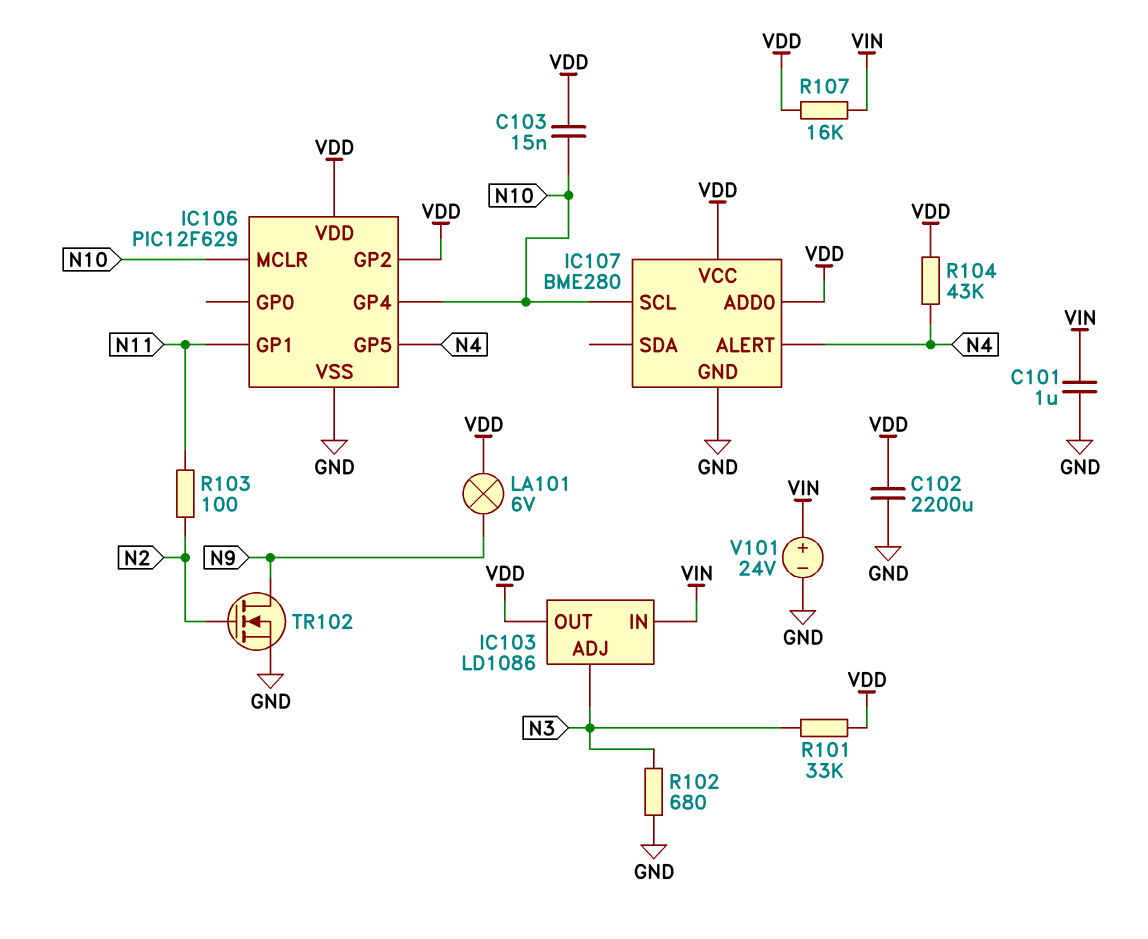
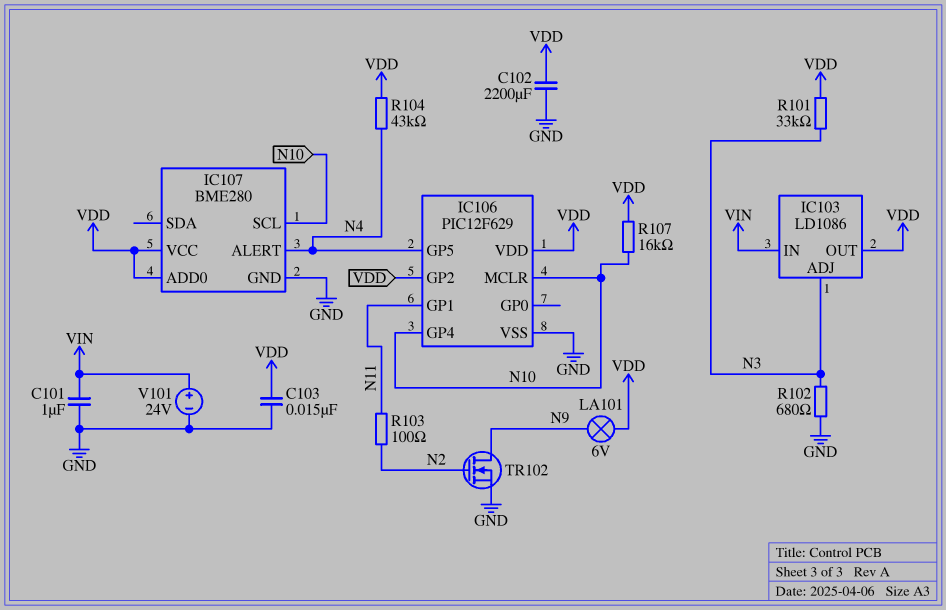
C103: 15nF (N10, VDD) -> 15nF (GND, VDD)
R107: 16k (VDD, VIN) -> 16k (N10, VDD)

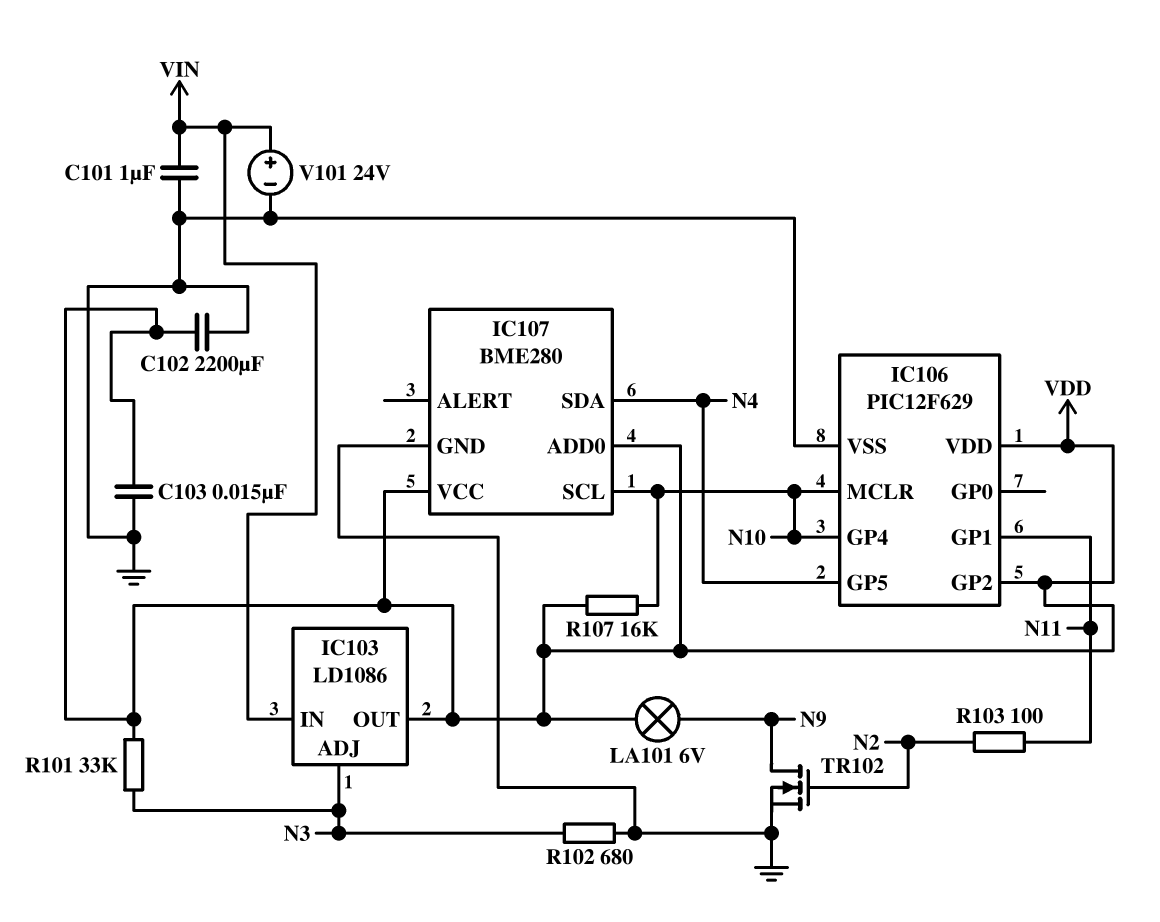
IC107 pin ALERT: N4 -> none
IC107 pin SDA: none -> N4
R104: 43k (N4, VDD) -> none

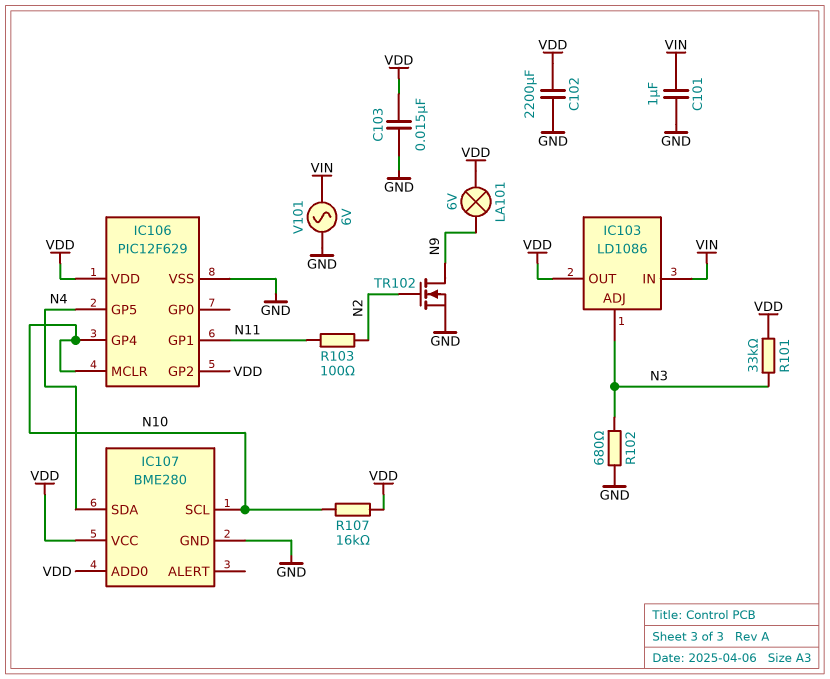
V101: 24V (plus VIN, minus GND) -> AC 6V (GND, VIN)

